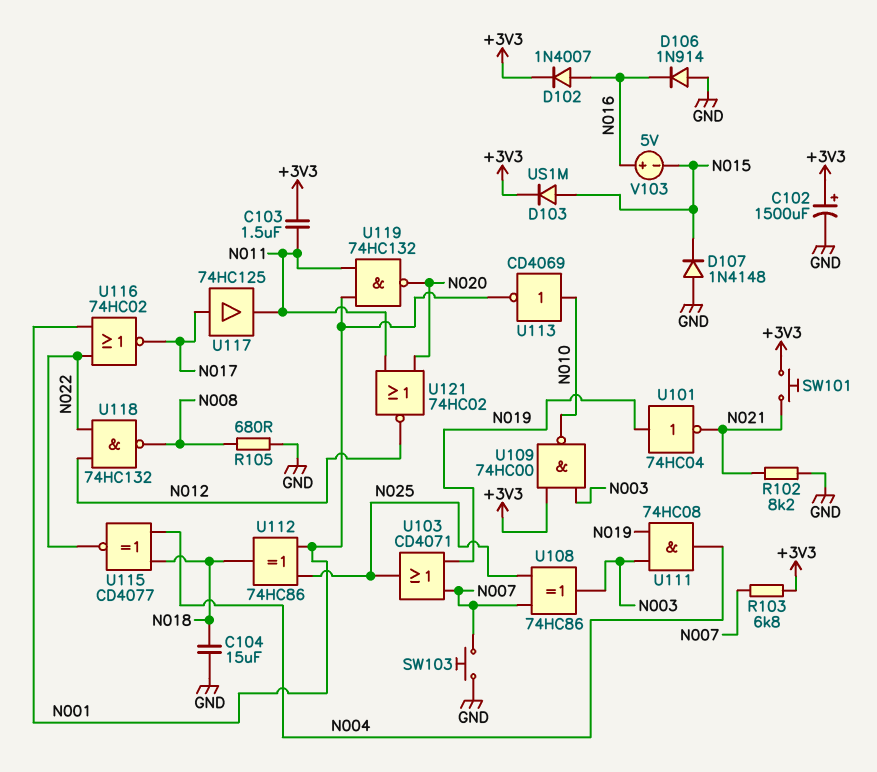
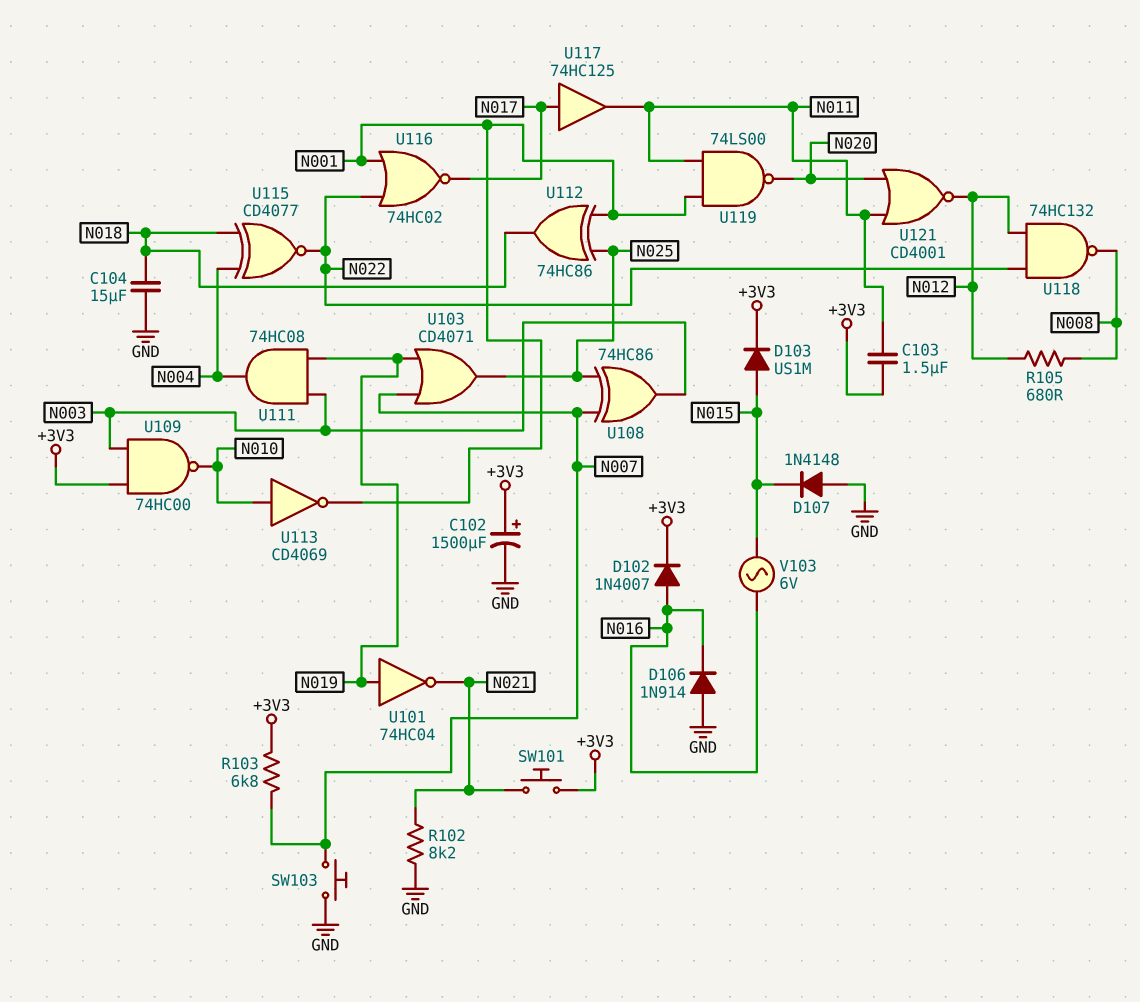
R105: 680 (GND, N008) -> 680 (N008, N012)
U119: NAND 74HC132 (in N001, in N011, out N020) -> NAND 74LS00 (in N001, in N011, out N020)
U121: NOR 74HC02 (in N011, in N020, out N012) -> NOR CD4001 (in N011, in N020, out N012)
V103: 5V (plus N016, minus N015) -> AC 6V (N015, N016)

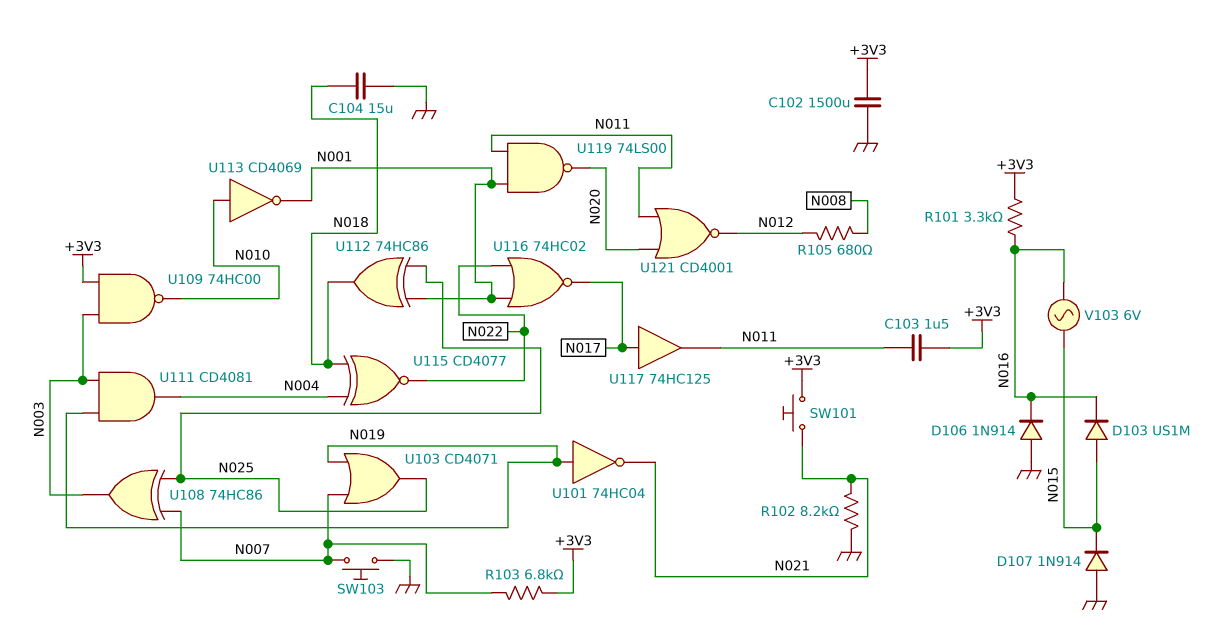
C102: 1500uF (plus +3V3, minus GND) -> 1500uF (+3V3, GND)
D102: diode 1N4007 (A N016, K +3V3) -> none
D103: diode US1M (A N015, K +3V3) -> diode US1M (A N015, K N016)
D107: diode 1N4148 (A GND, K N015) -> diode 1N914 (A GND, K N015)
R101: none -> 3.3k (+3V3, N016)
U111: AND 74HC08 (in N003, in N019, out N004) -> AND CD4081 (in N003, in N019, out N004)
U118: NAND 74HC132 (in N012, in N022, out N008) -> none

